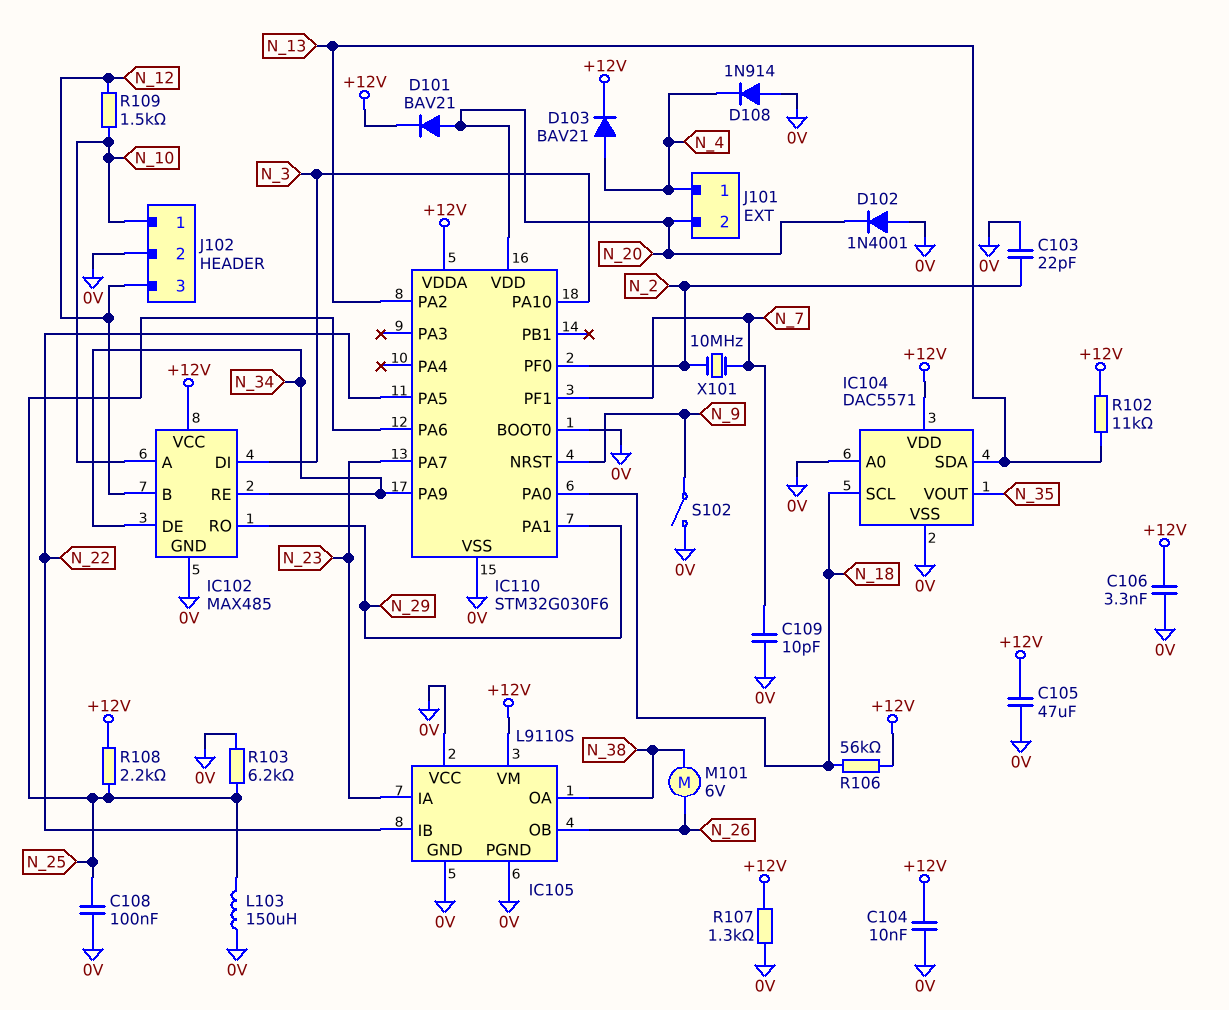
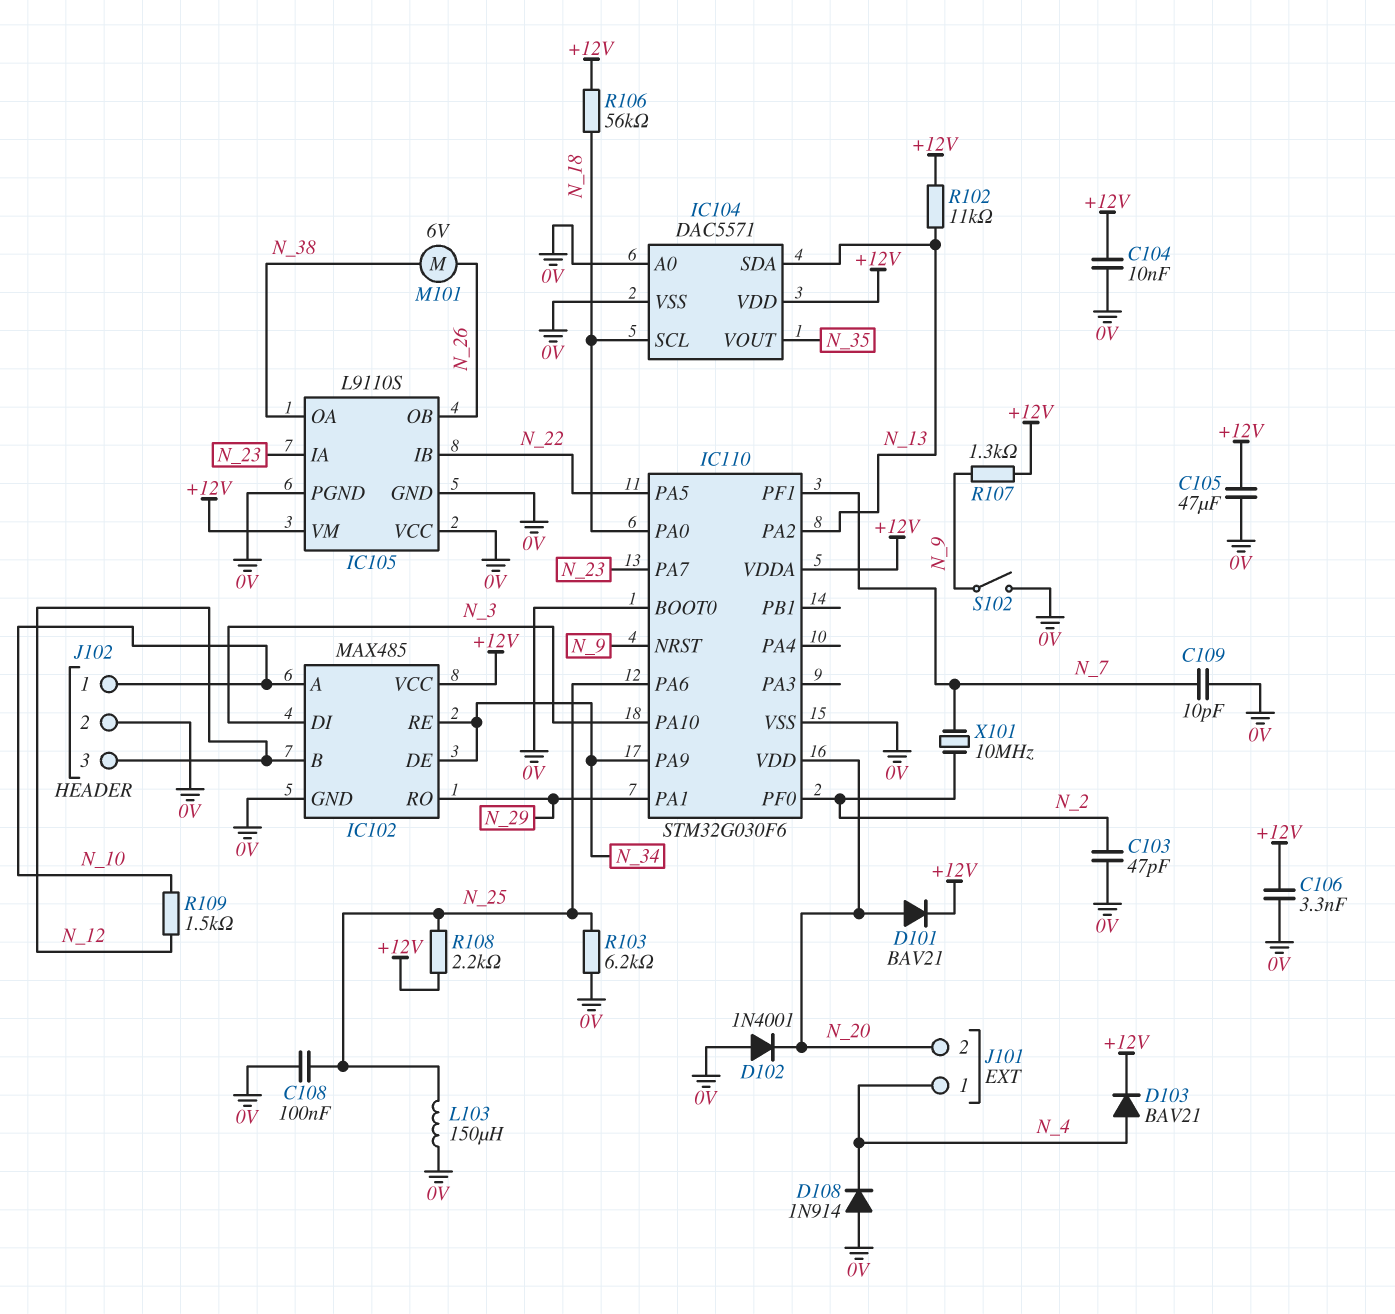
C103: 22pF (0V, N_2) -> 47pF (0V, N_2)
R107: 1.3k (+12V, 0V) -> 1.3k (+12V, N_9)

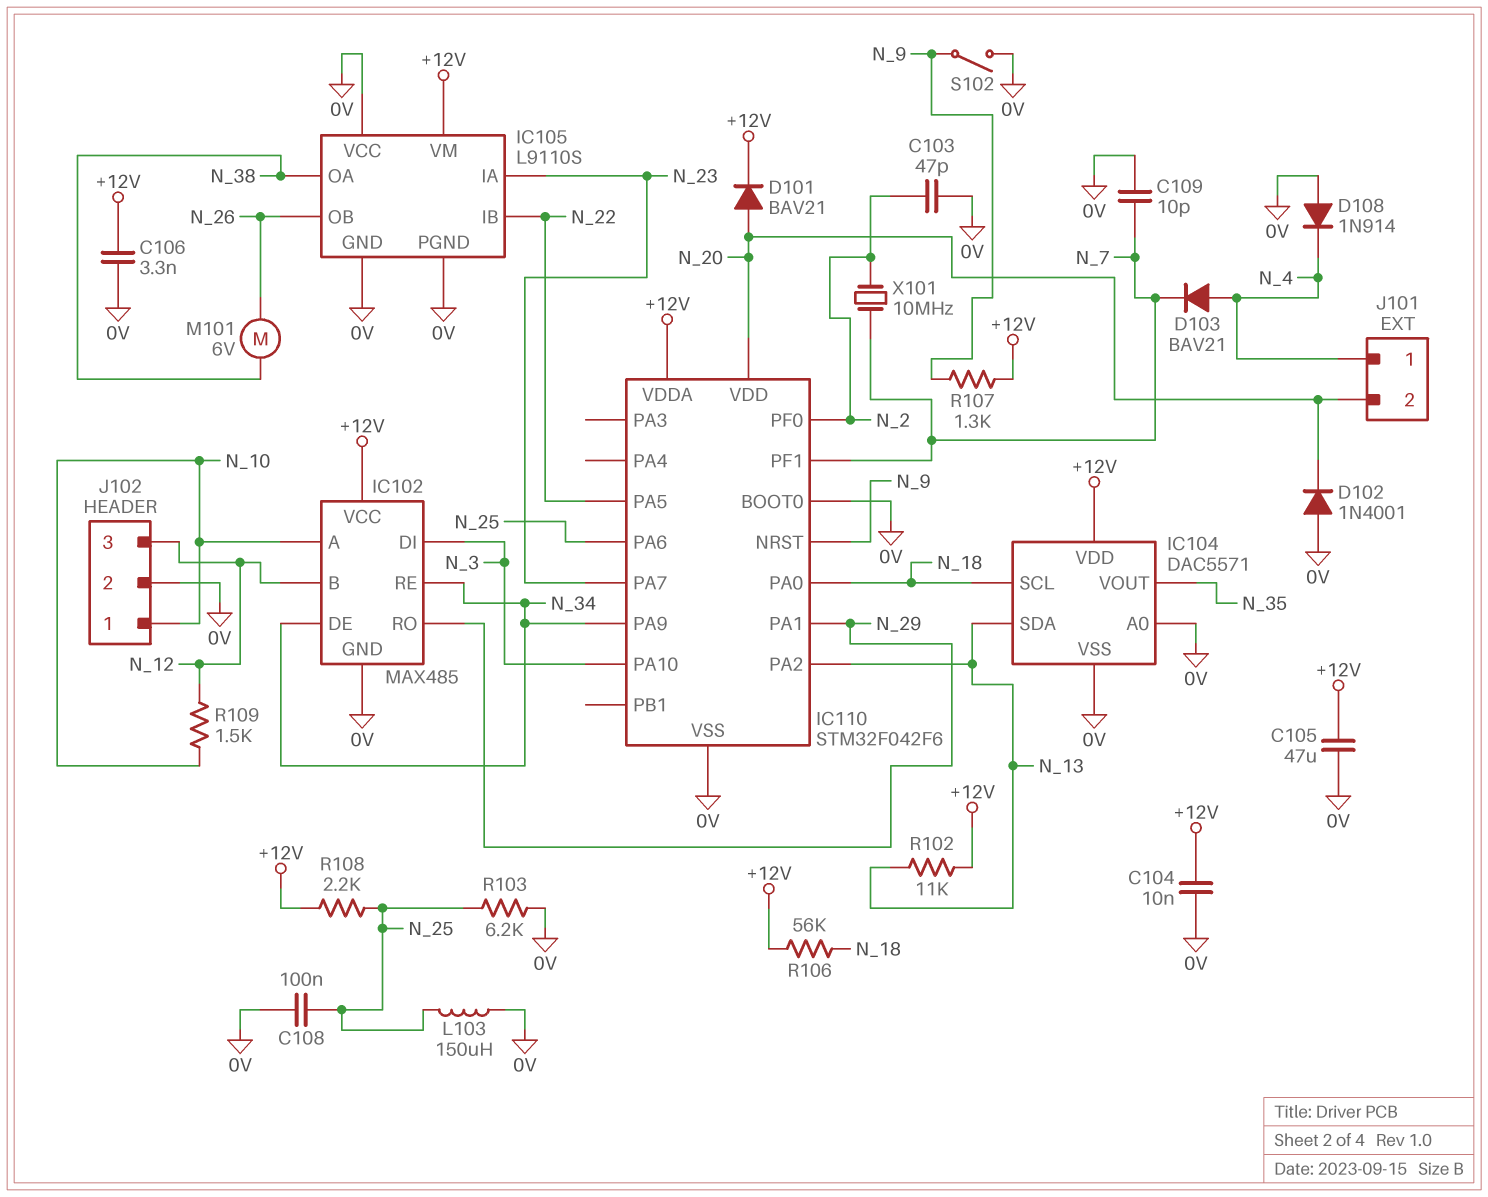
D103: diode BAV21 (A N_4, K +12V) -> diode BAV21 (A N_4, K N_7)
IC110: STM32G030F6 -> STM32F042F6

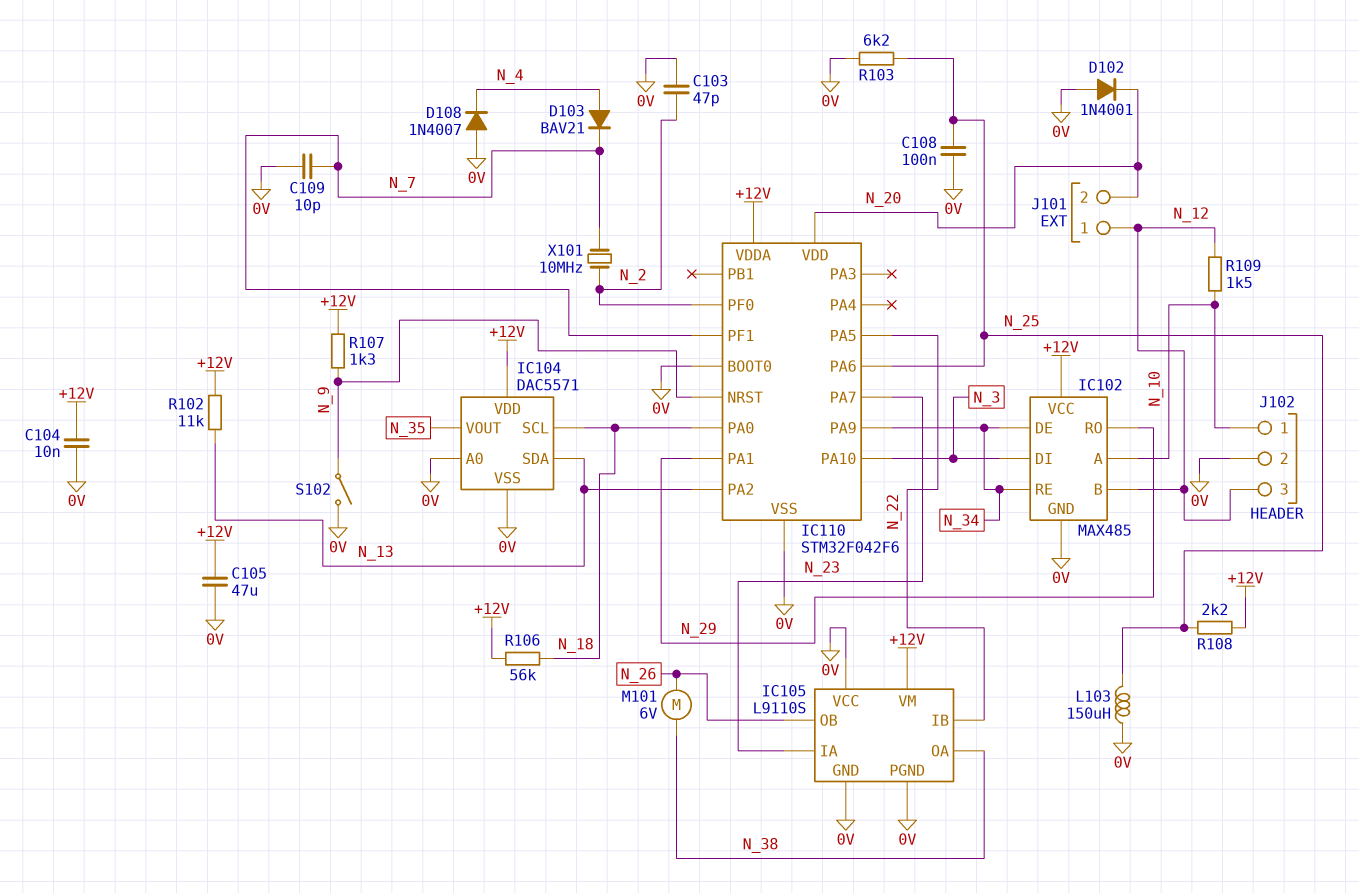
C106: 3.3nF (+12V, 0V) -> none
D101: diode BAV21 (A N_20, K +12V) -> none
D108: diode 1N914 (A 0V, K N_4) -> diode 1N4007 (A 0V, K N_4)
J101 pin 1: N_4 -> N_12

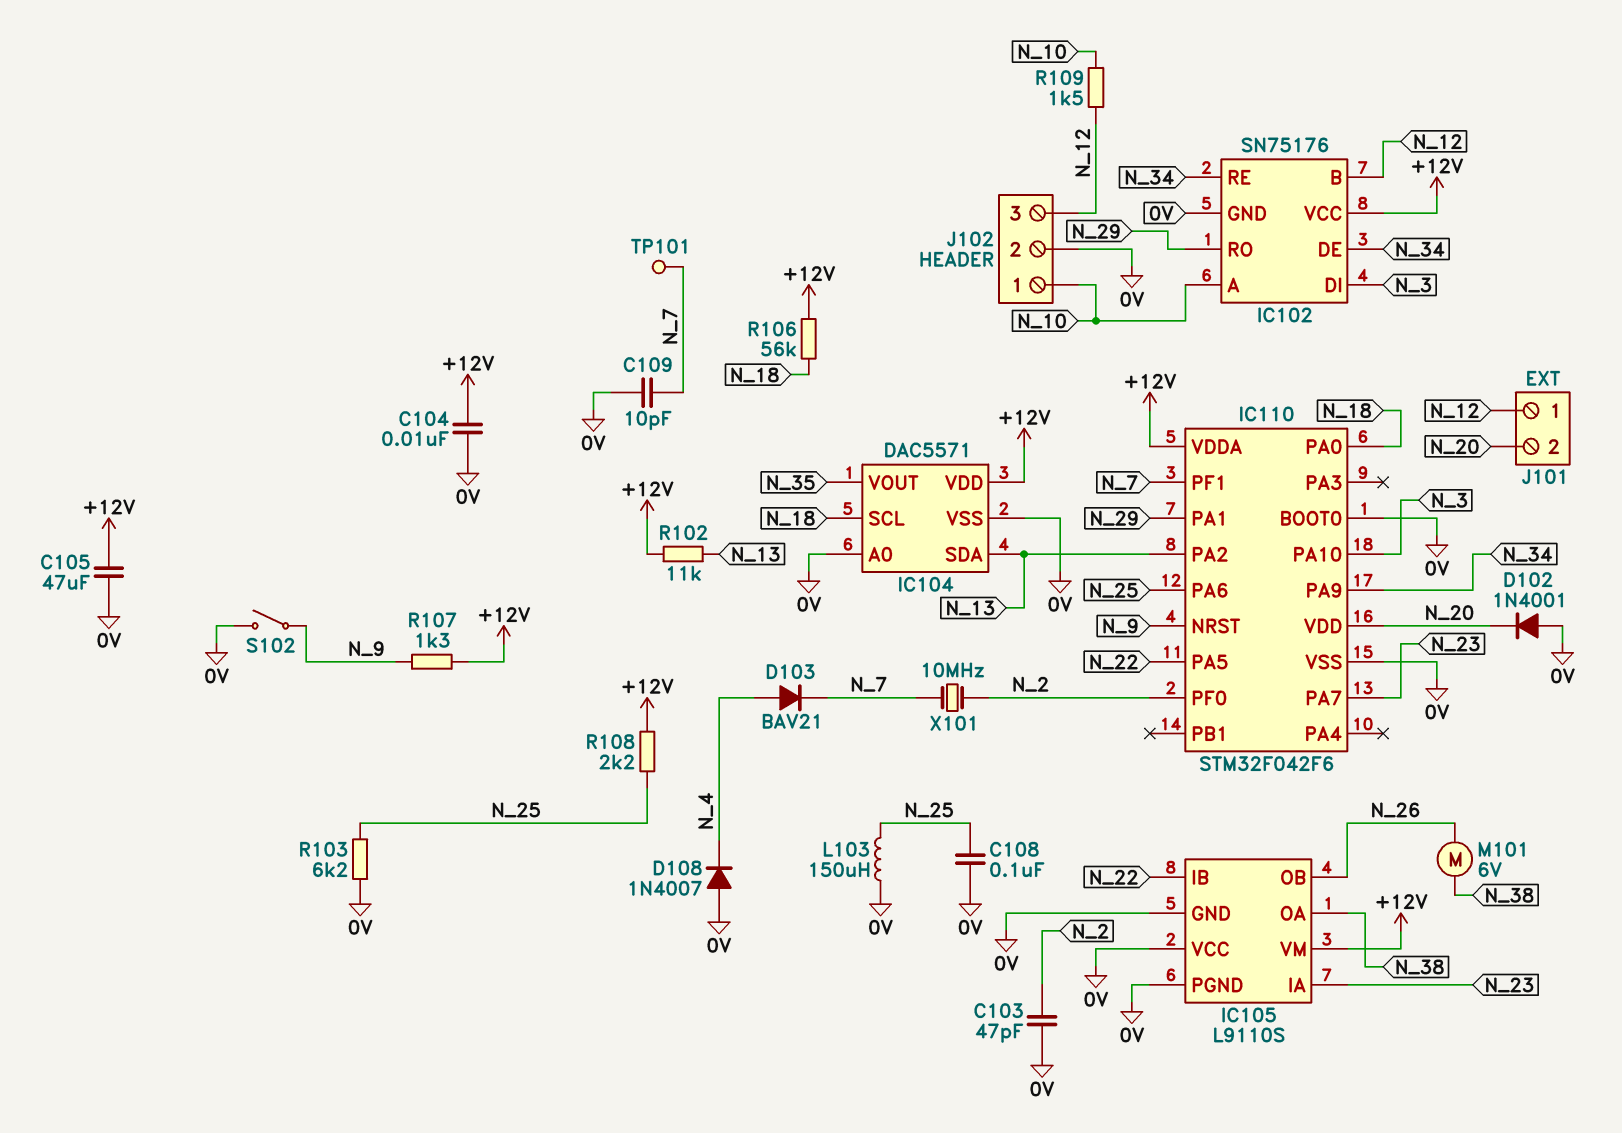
IC102: MAX485 -> SN75176
TP101: none -> test point (N_7)

